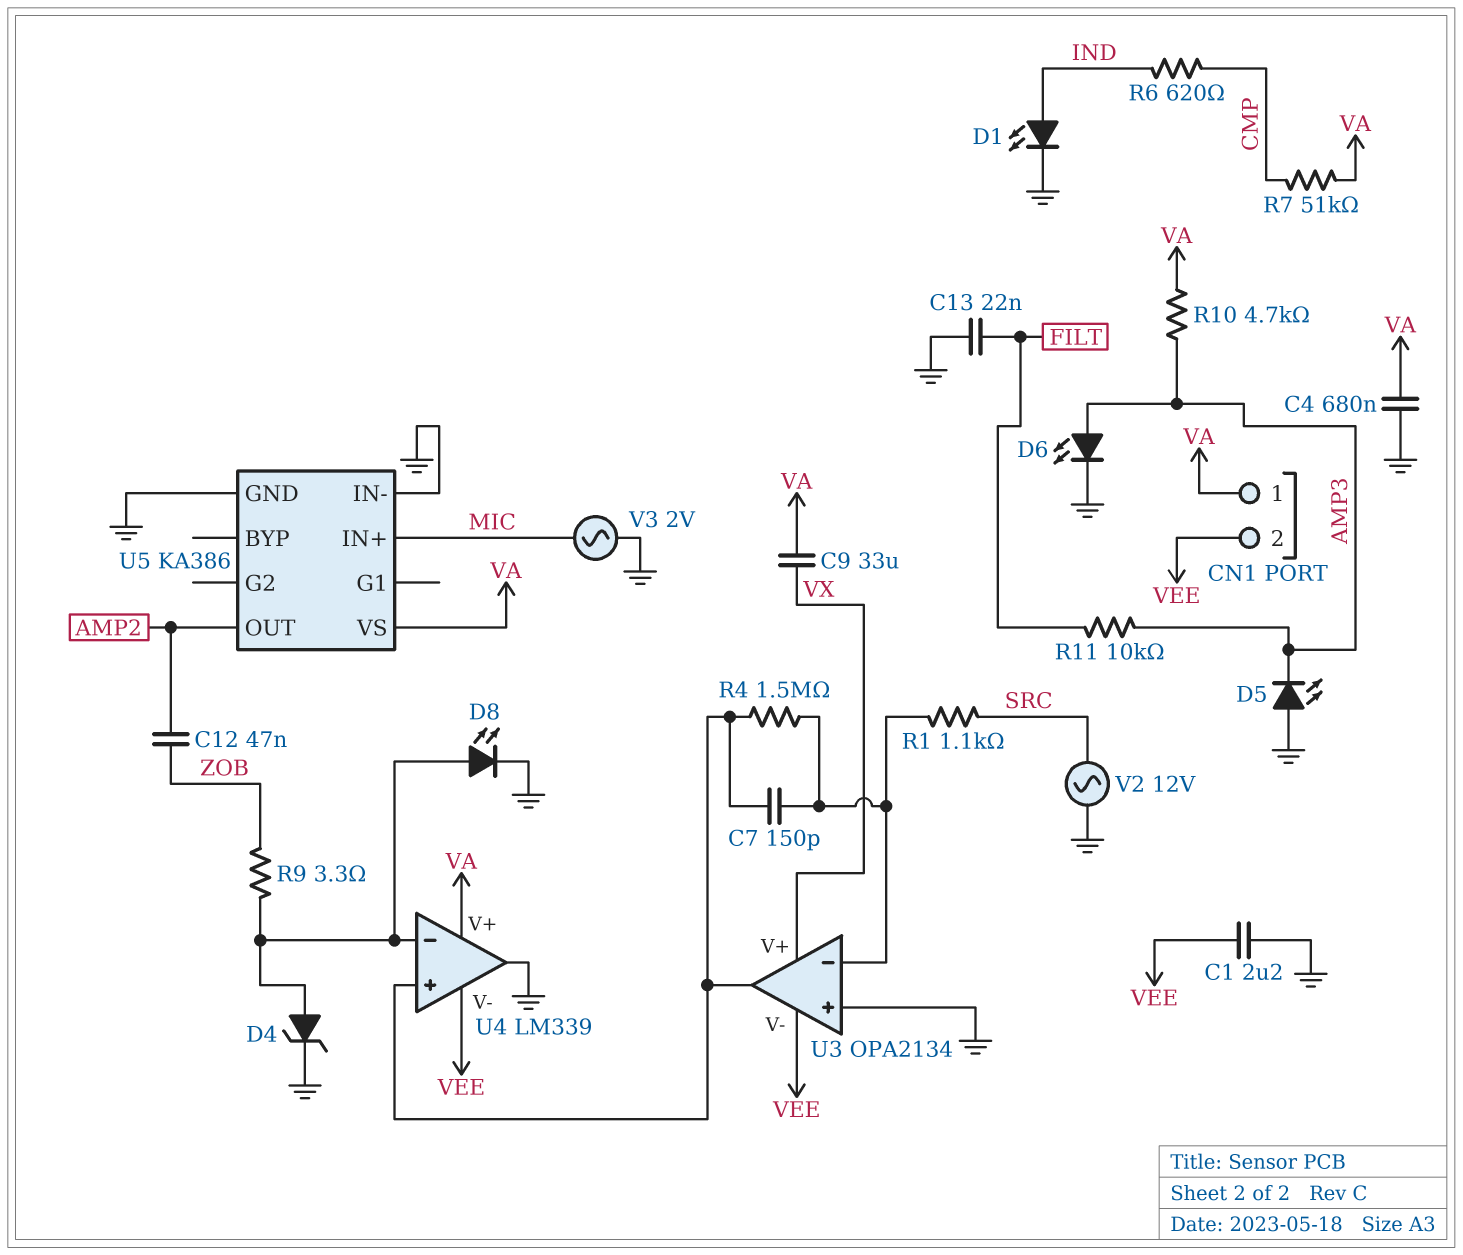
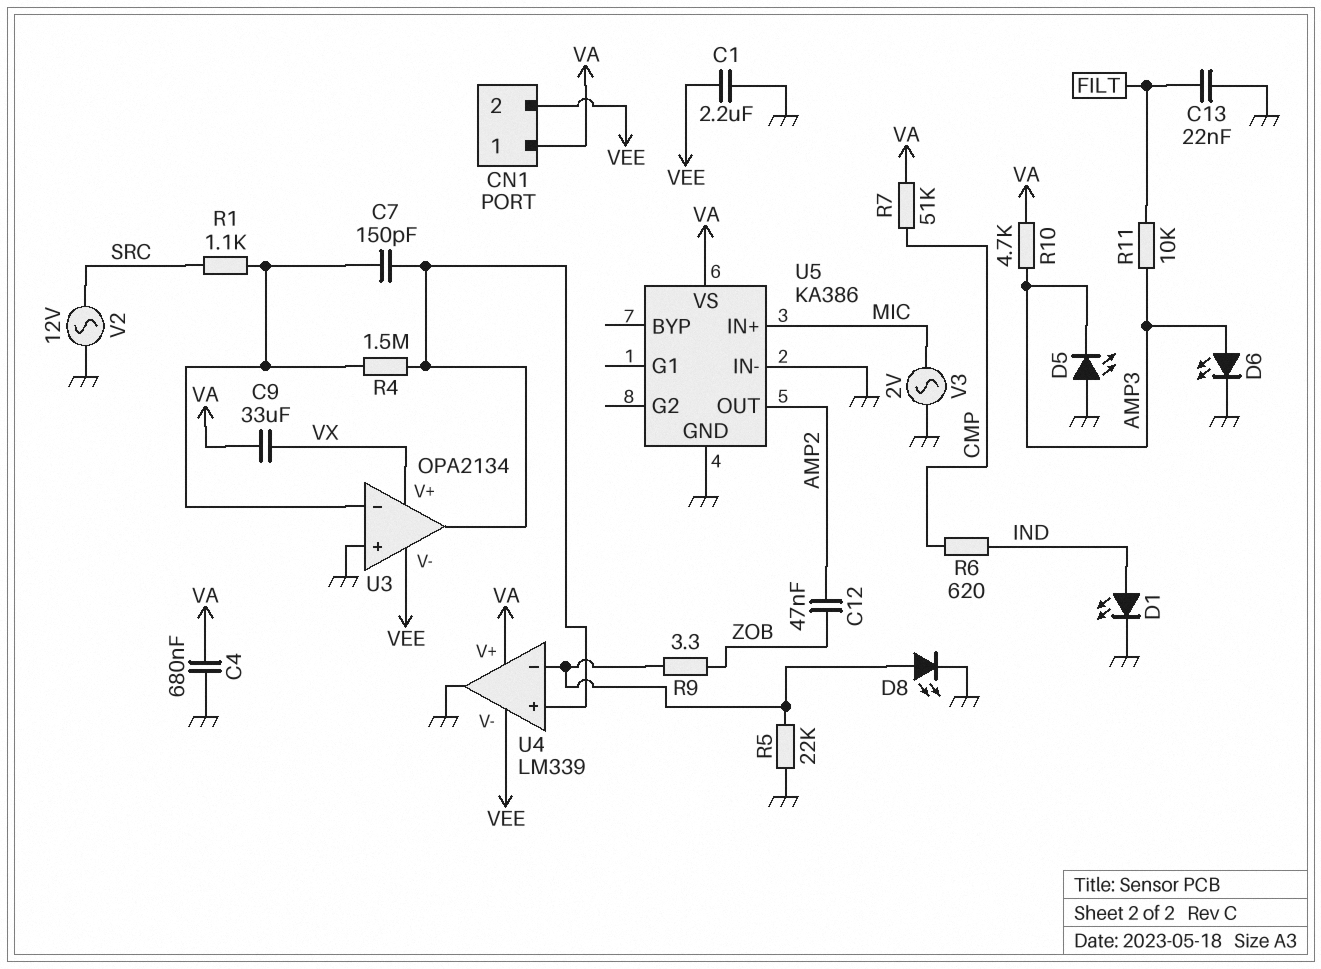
D4: zener (A U4/in-, K GND) -> none
R5: none -> 22k (GND, U4/in-)

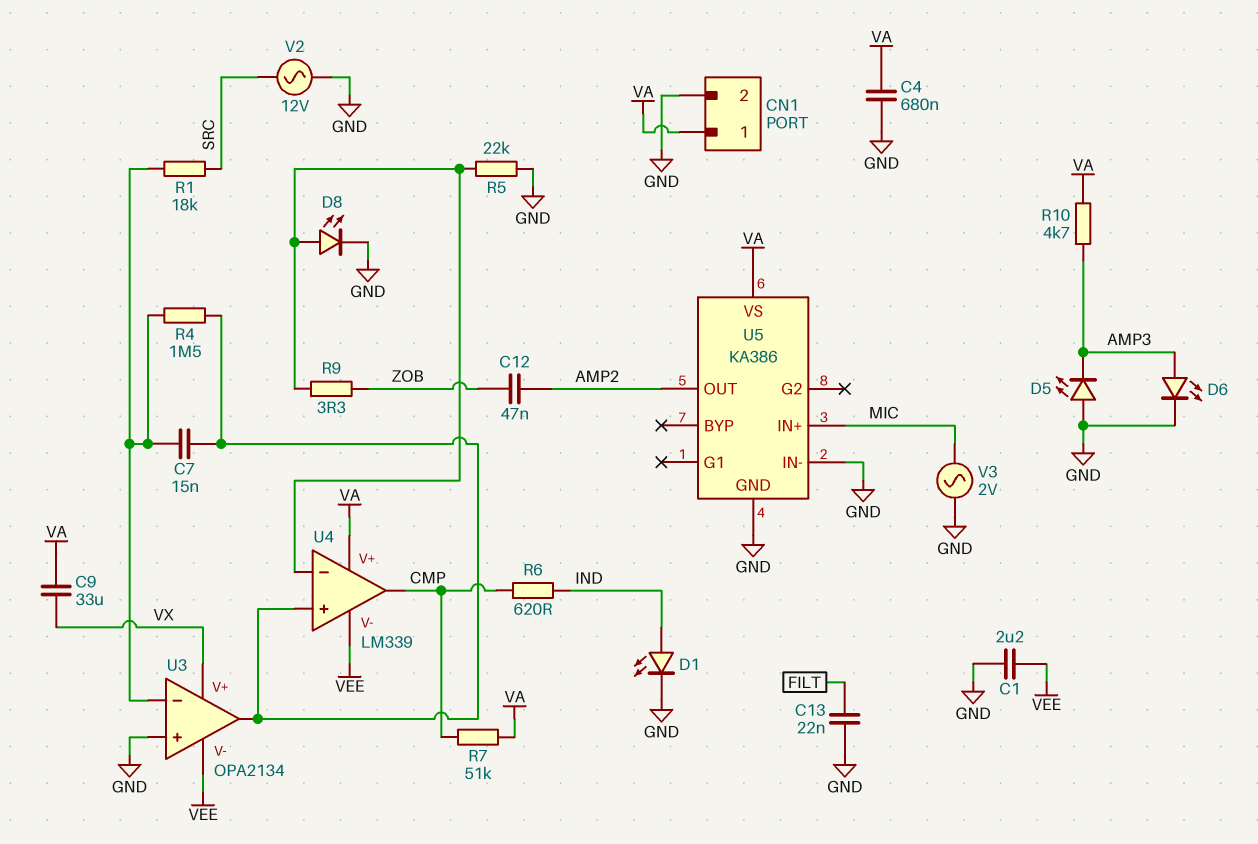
C7: 150pF (U3/in-, U3/out) -> 15nF (U3/in-, U3/out)
CN1 pin 2: VEE -> GND
R1: 1.1k (SRC, U3/in-) -> 18k (SRC, U3/in-)
R11: 10k (AMP3, FILT) -> none
U4 pin out: GND -> CMP

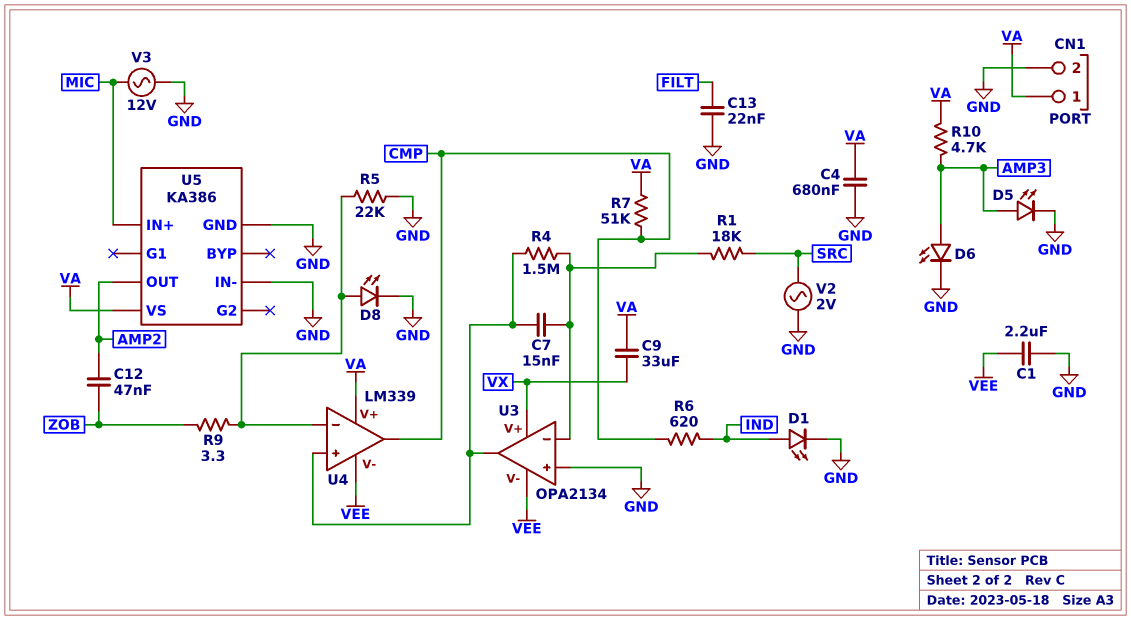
D5: LED (A GND, K AMP3) -> LED (A AMP3, K GND)
V2: AC 12V (GND, SRC) -> AC 2V (GND, SRC)
V3: AC 2V (GND, MIC) -> AC 12V (GND, MIC)

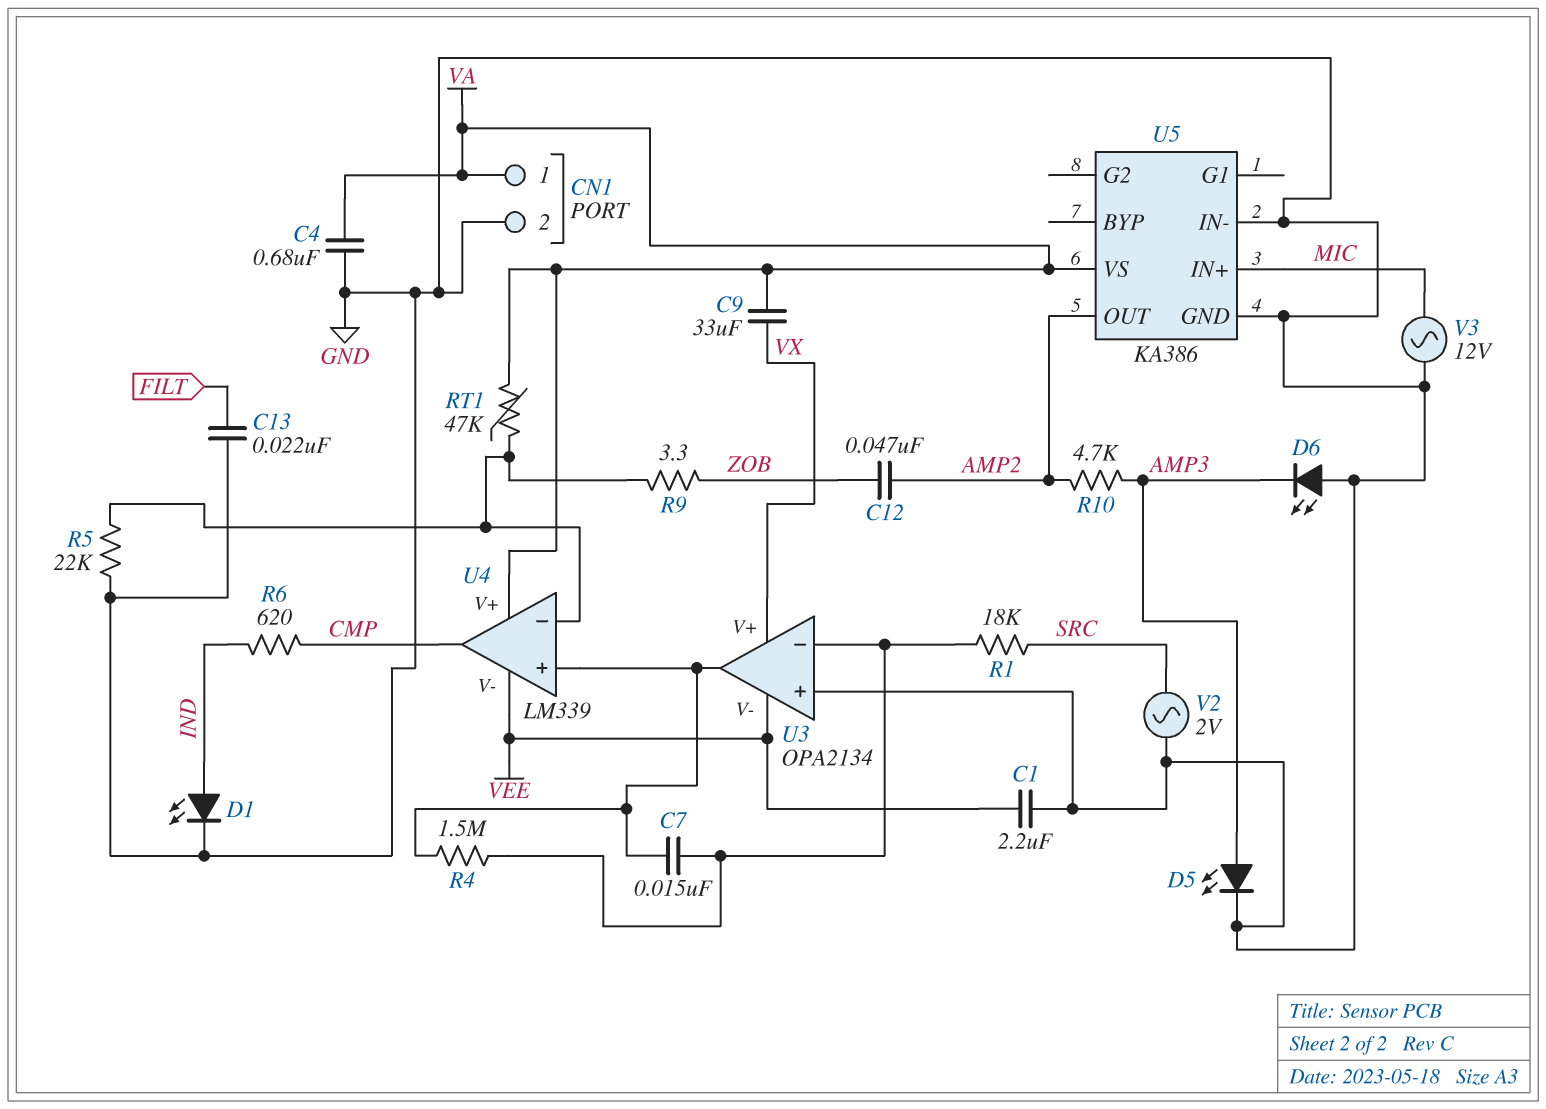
D6: LED (A AMP3, K GND) -> LED (A GND, K AMP3)
D8: LED (A U4/in-, K GND) -> none
R7: 51k (CMP, VA) -> none
R10: 4.7k (AMP3, VA) -> 4.7k (AMP2, AMP3)
RT1: none -> 47k (U4/in-, VA)

